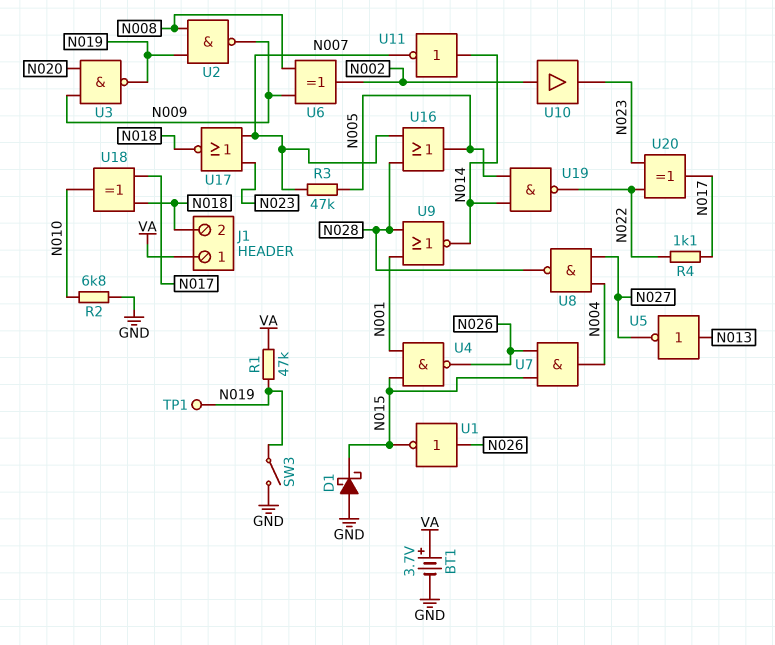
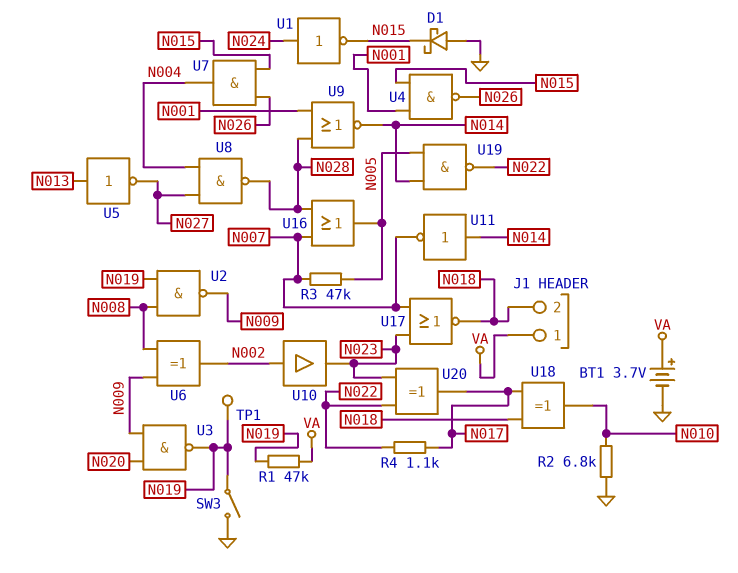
U1: NOT (in N026, out N015) -> NOT (in N024, out N015)

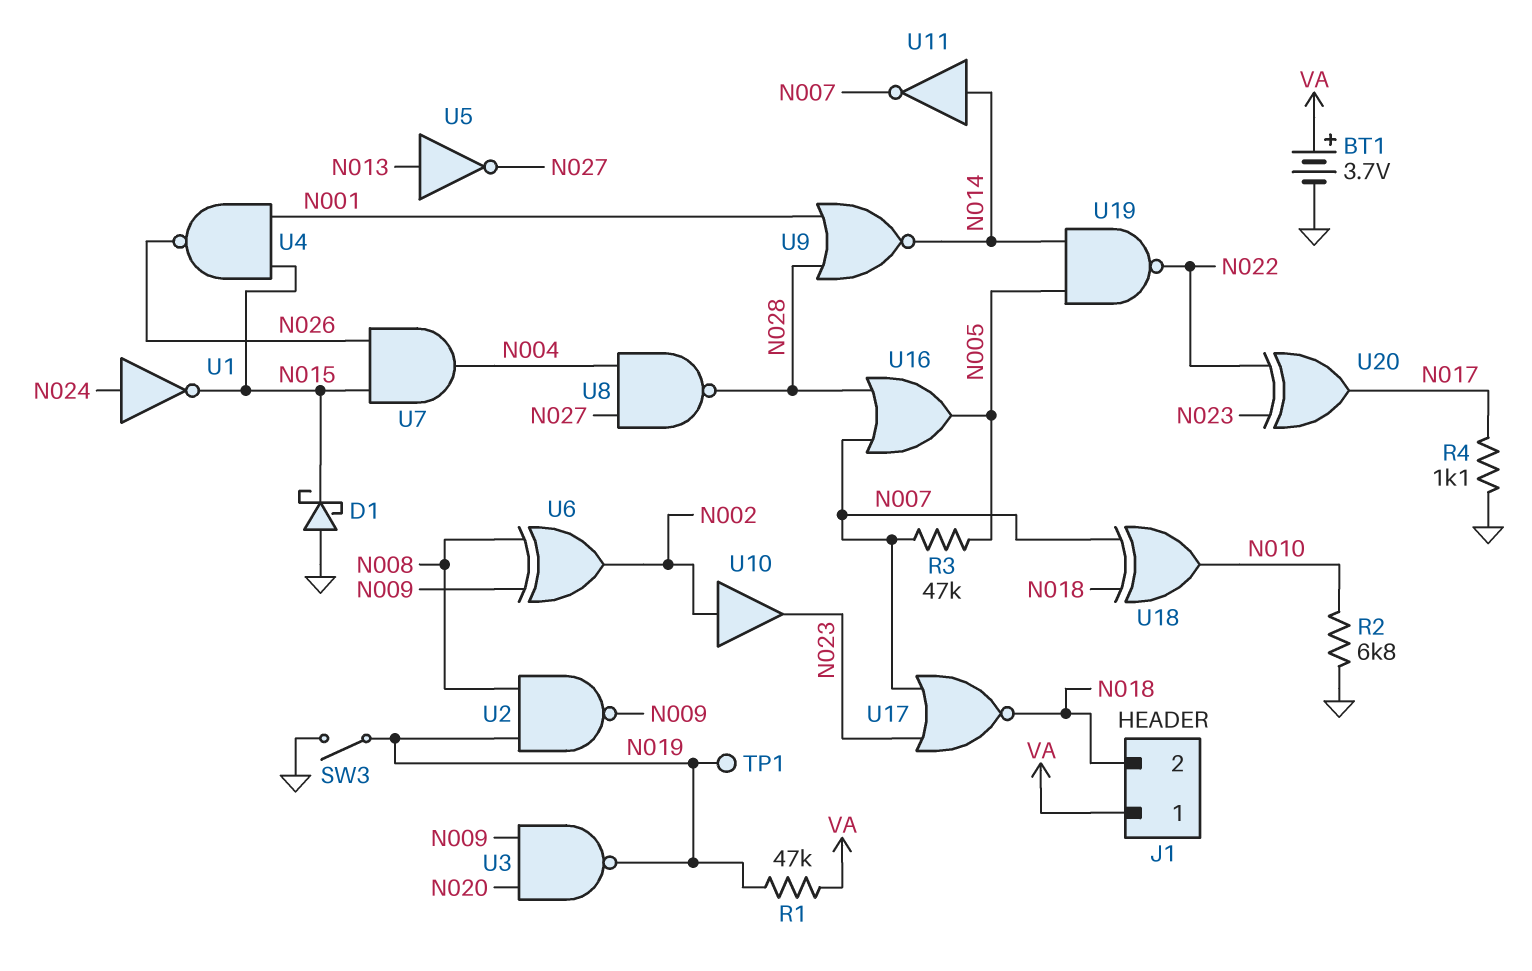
R4: 1.1k (N017, N022) -> 1.1k (GND, N017)
U18: XOR (in N017, in N018, out N010) -> XOR (in N007, in N018, out N010)

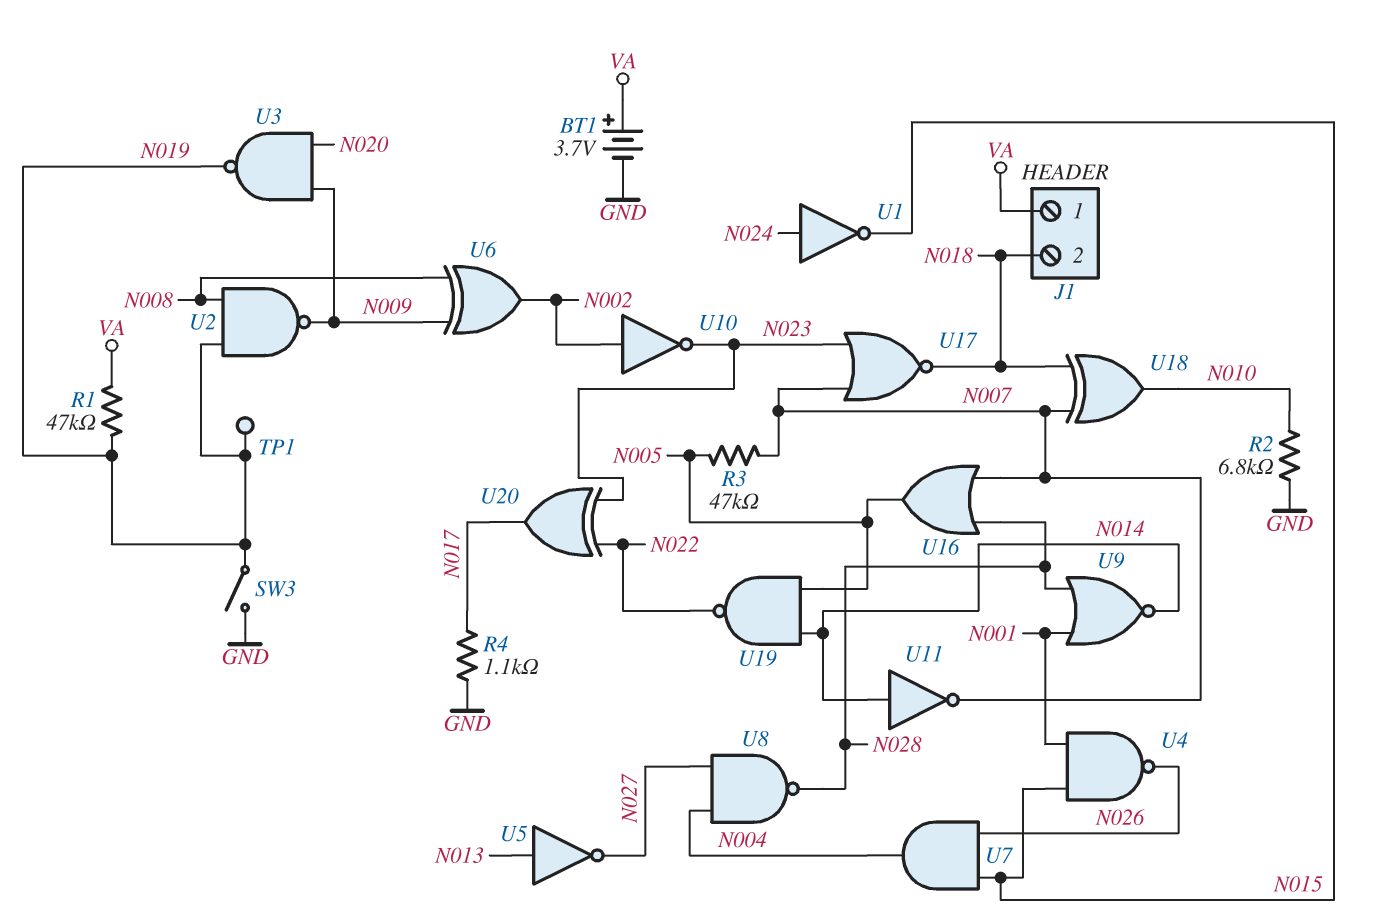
D1: schottky (A GND, K N015) -> none
U10: buffer (in N002, out N023) -> NOT (in N002, out N023)

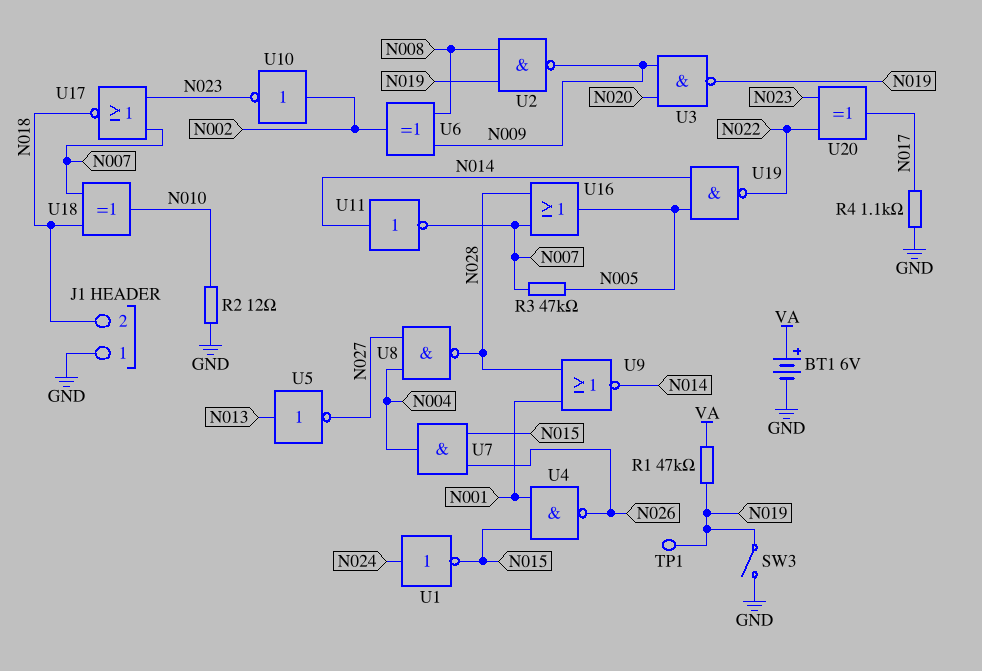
BT1: 3.7V (plus VA, minus GND) -> 6V (plus VA, minus GND)
J1 pin 1: VA -> GND
R2: 6.8k (GND, N010) -> 12 (GND, N010)

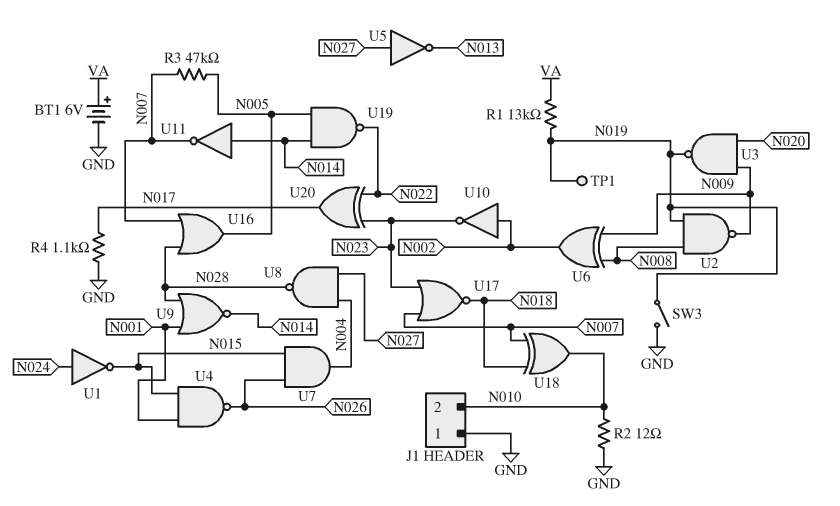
J1 pin 2: N018 -> N010
R1: 47k (N019, VA) -> 13k (N019, VA)
U5: NOT (in N013, out N027) -> NOT (in N027, out N013)

